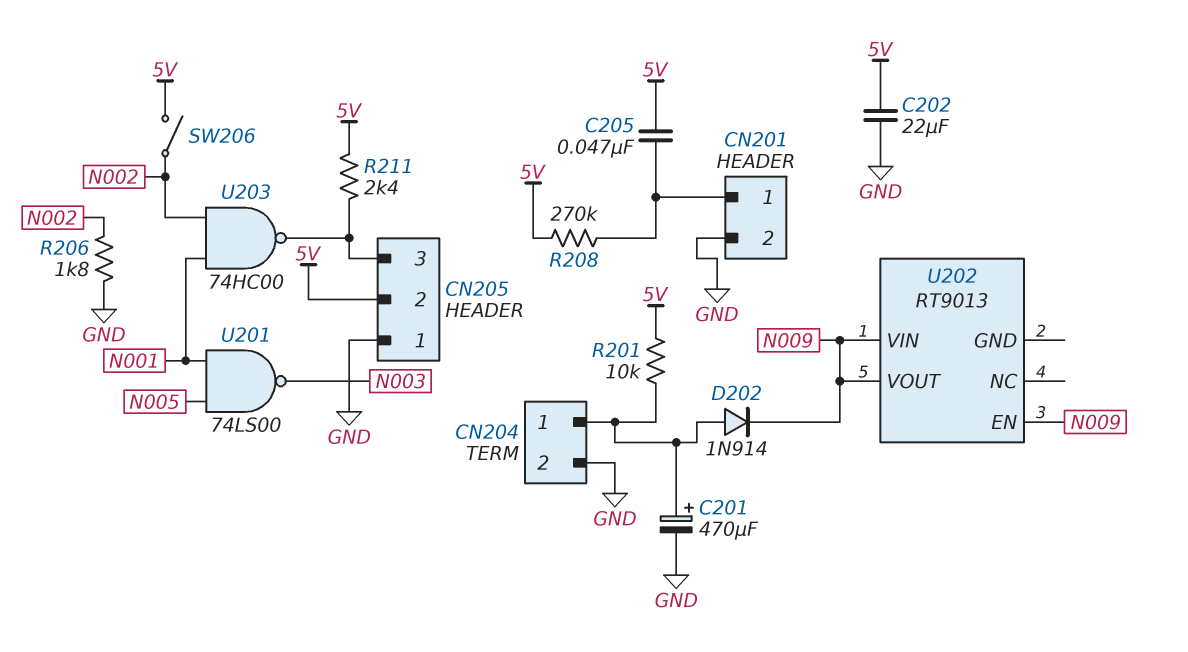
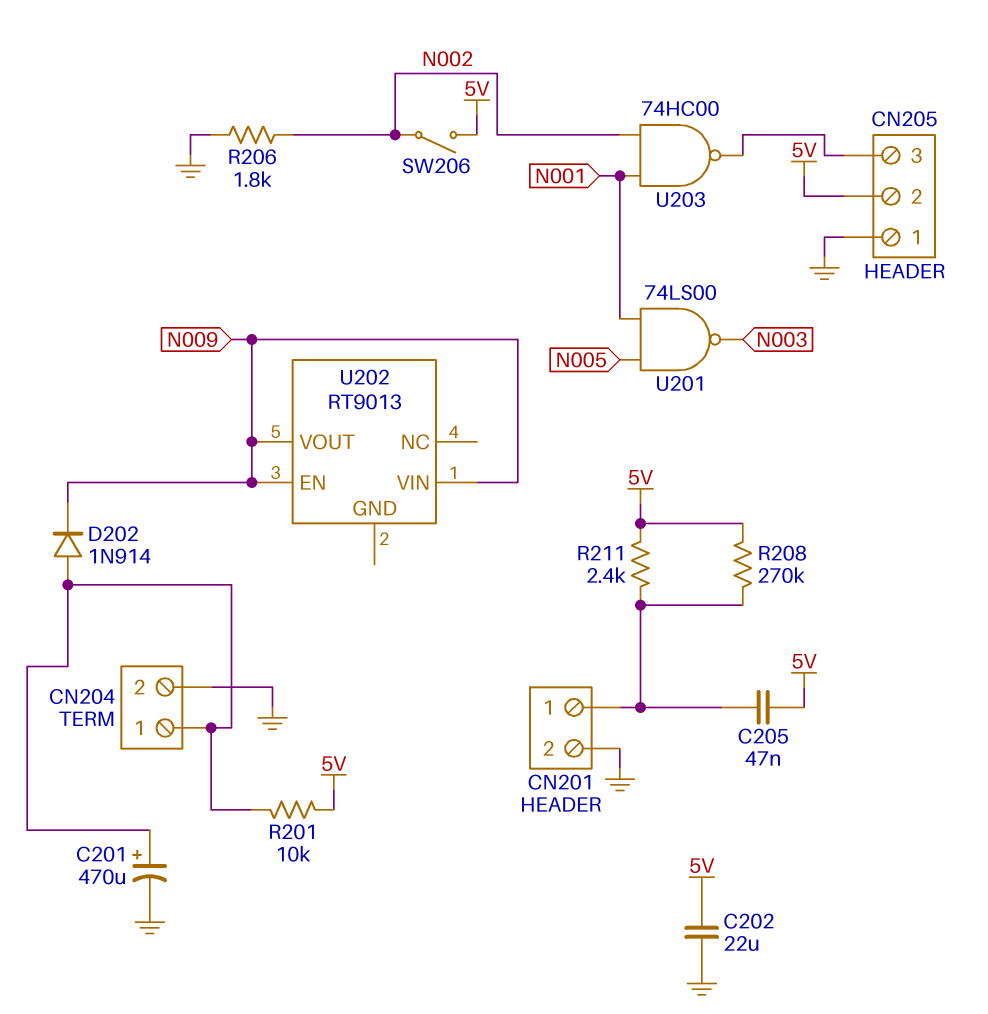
R211: 2.4k (5V, CN205/3) -> 2.4k (5V, CN201/1)

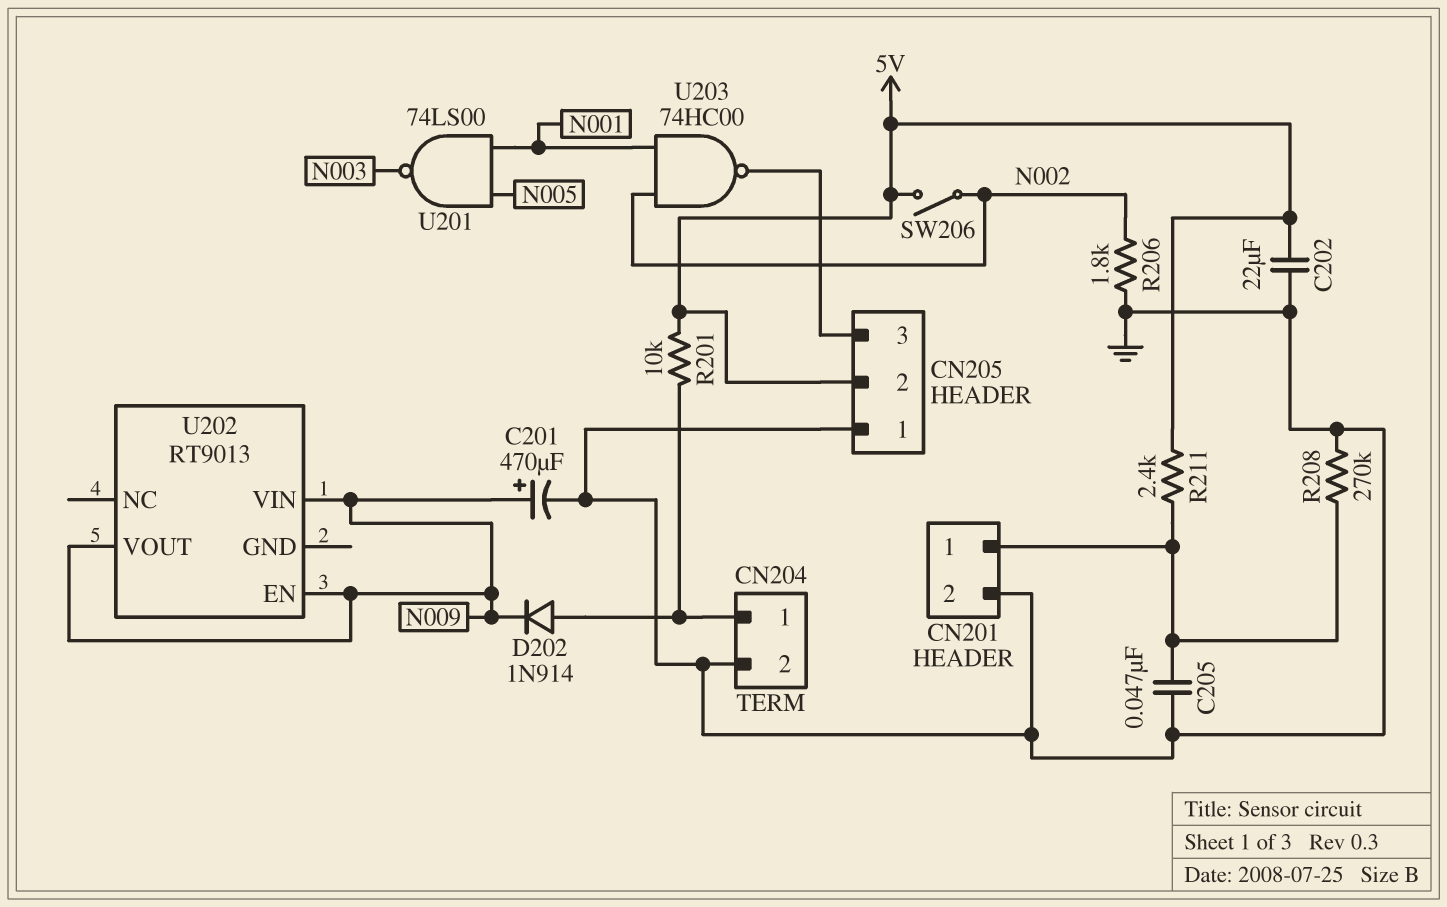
C201: 470uF (plus CN204/1, minus GND) -> 470uF (plus N009, minus GND)
C205: 47nF (5V, CN201/1) -> 47nF (CN201/1, GND)
R208: 270k (5V, CN201/1) -> 270k (CN201/1, GND)

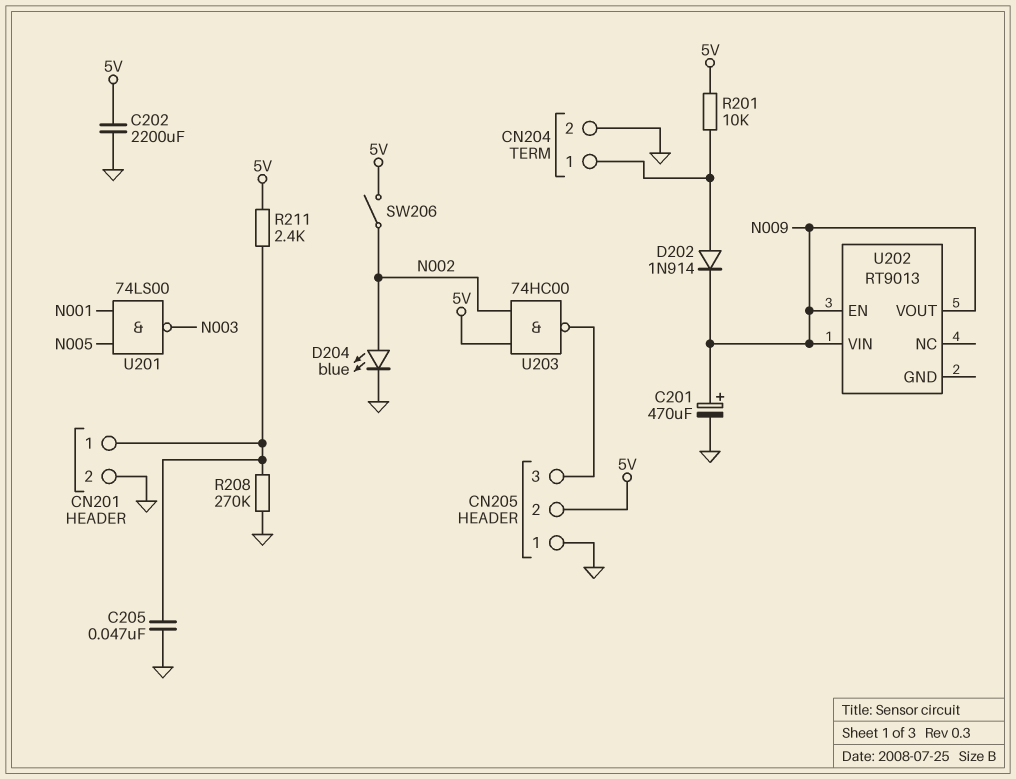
C202: 22uF (5V, GND) -> 2200uF (5V, GND)
D204: none -> LED blue (A N002, K GND)
R206: 1.8k (GND, N002) -> none
U203: NAND 74HC00 (in N001, in N002, out CN205/3) -> NAND 74HC00 (in 5V, in N002, out CN205/3)

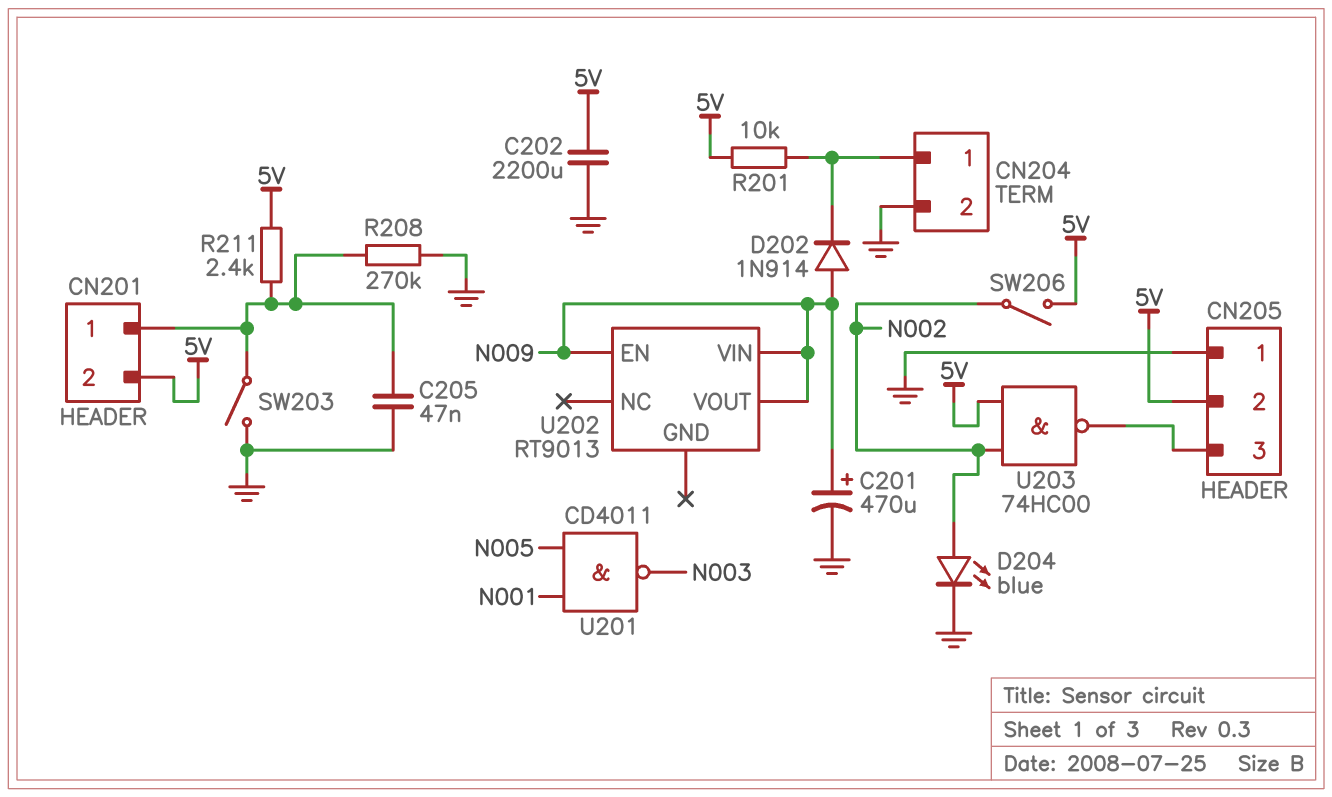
CN201 pin 2: GND -> 5V
D202: diode 1N914 (A CN204/1, K N009) -> diode 1N914 (A N009, K CN204/1)
SW203: none -> switch (CN201/1, GND)
U201: NAND 74LS00 (in N001, in N005, out N003) -> NAND CD4011 (in N001, in N005, out N003)

